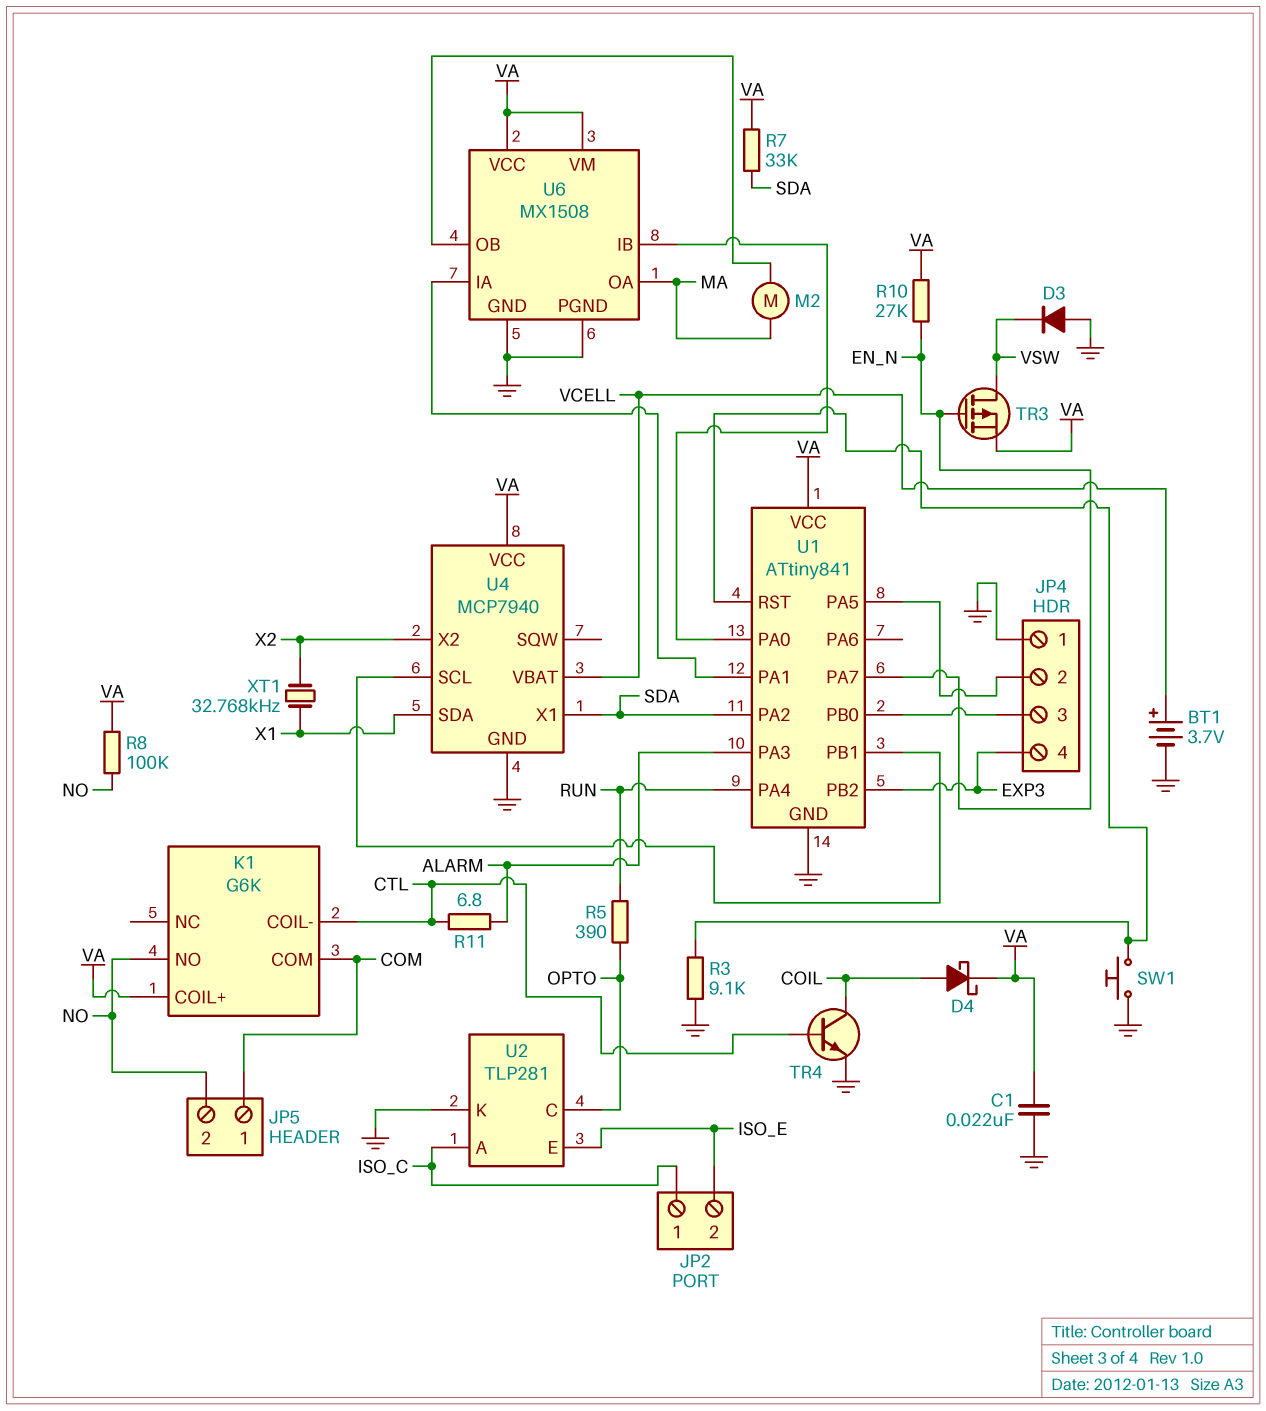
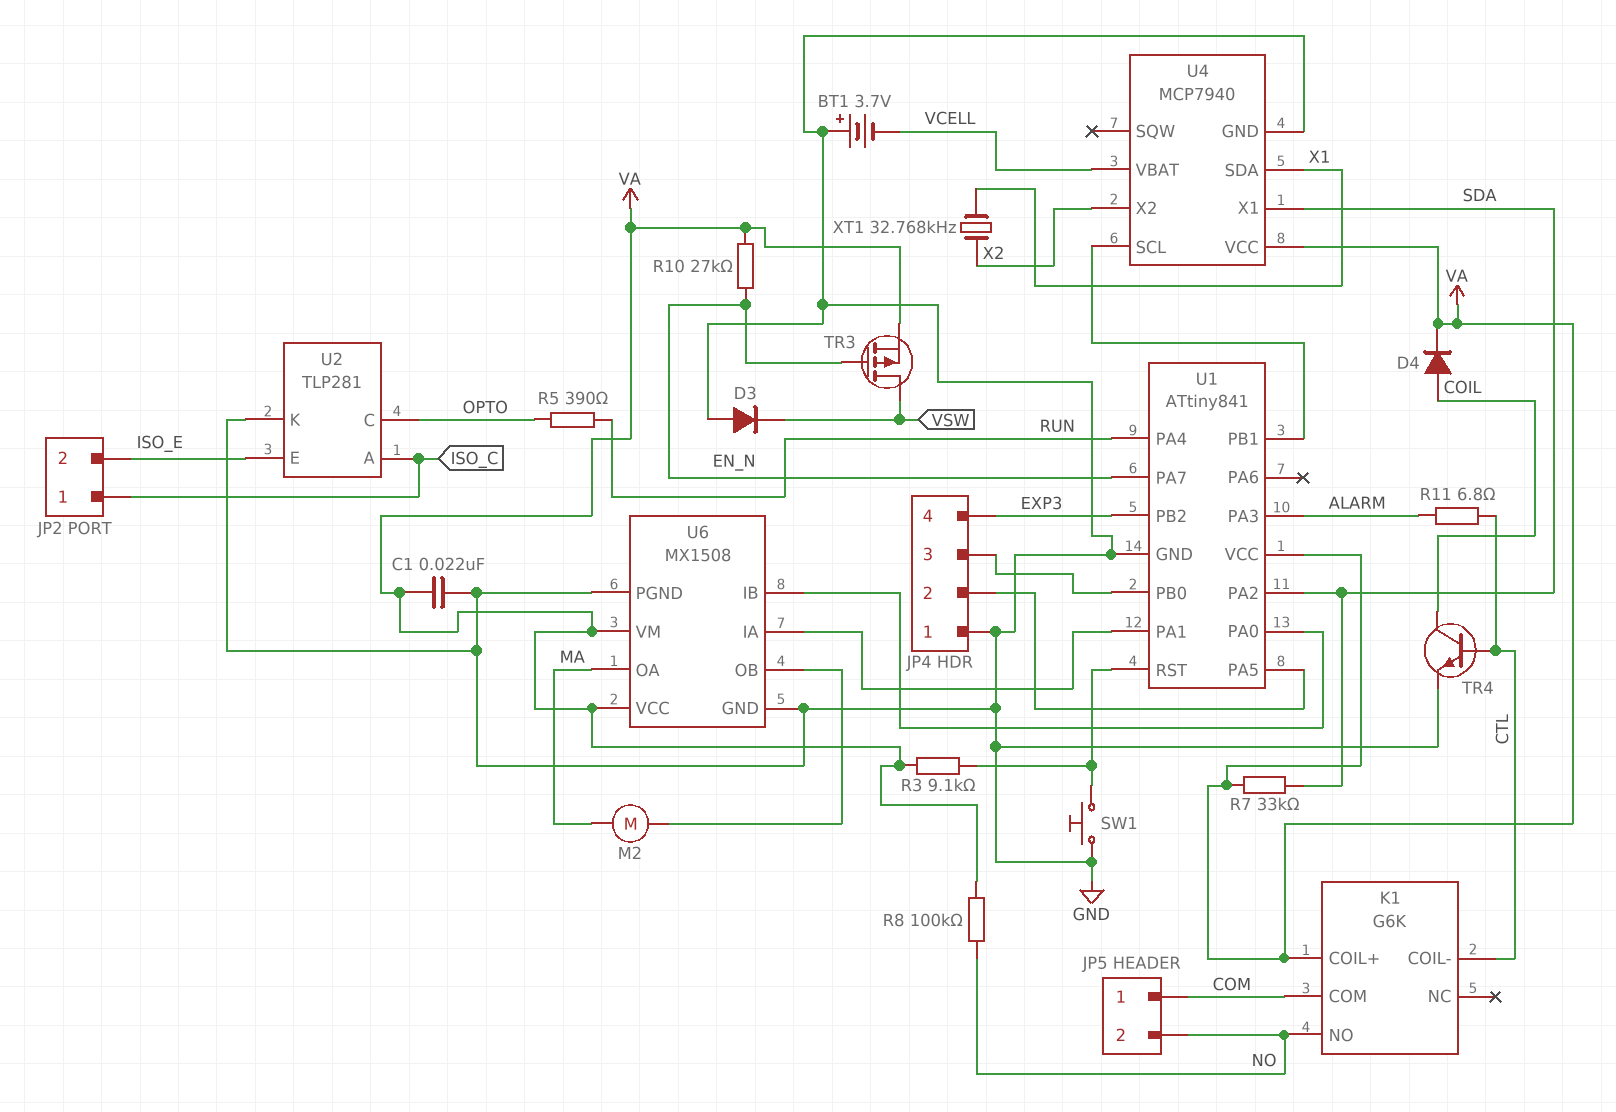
BT1: 3.7V (plus VCELL, minus GND) -> 3.7V (plus GND, minus VCELL)
D4: schottky (A COIL, K VA) -> diode (A COIL, K VA)
R3: 9.1k (GND, U1/RST) -> 9.1k (U1/RST, VA)

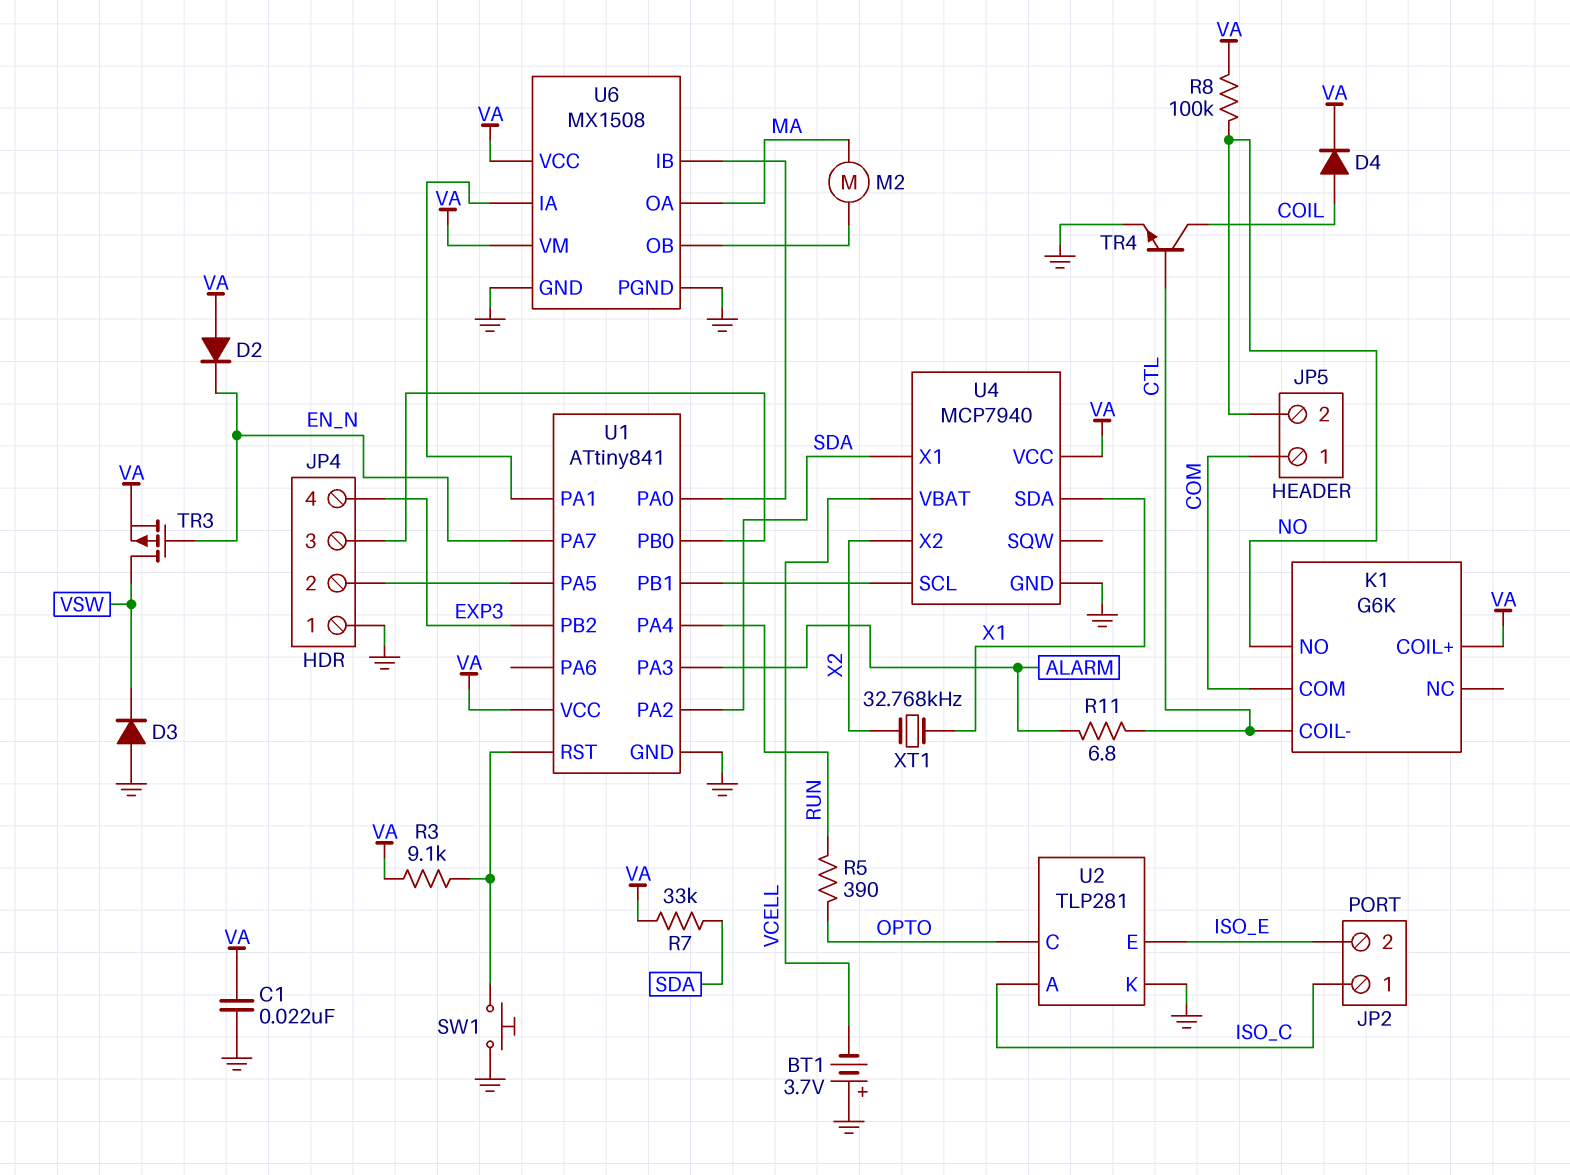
D2: none -> diode (A VA, K EN_N)
R10: 27k (EN_N, VA) -> none

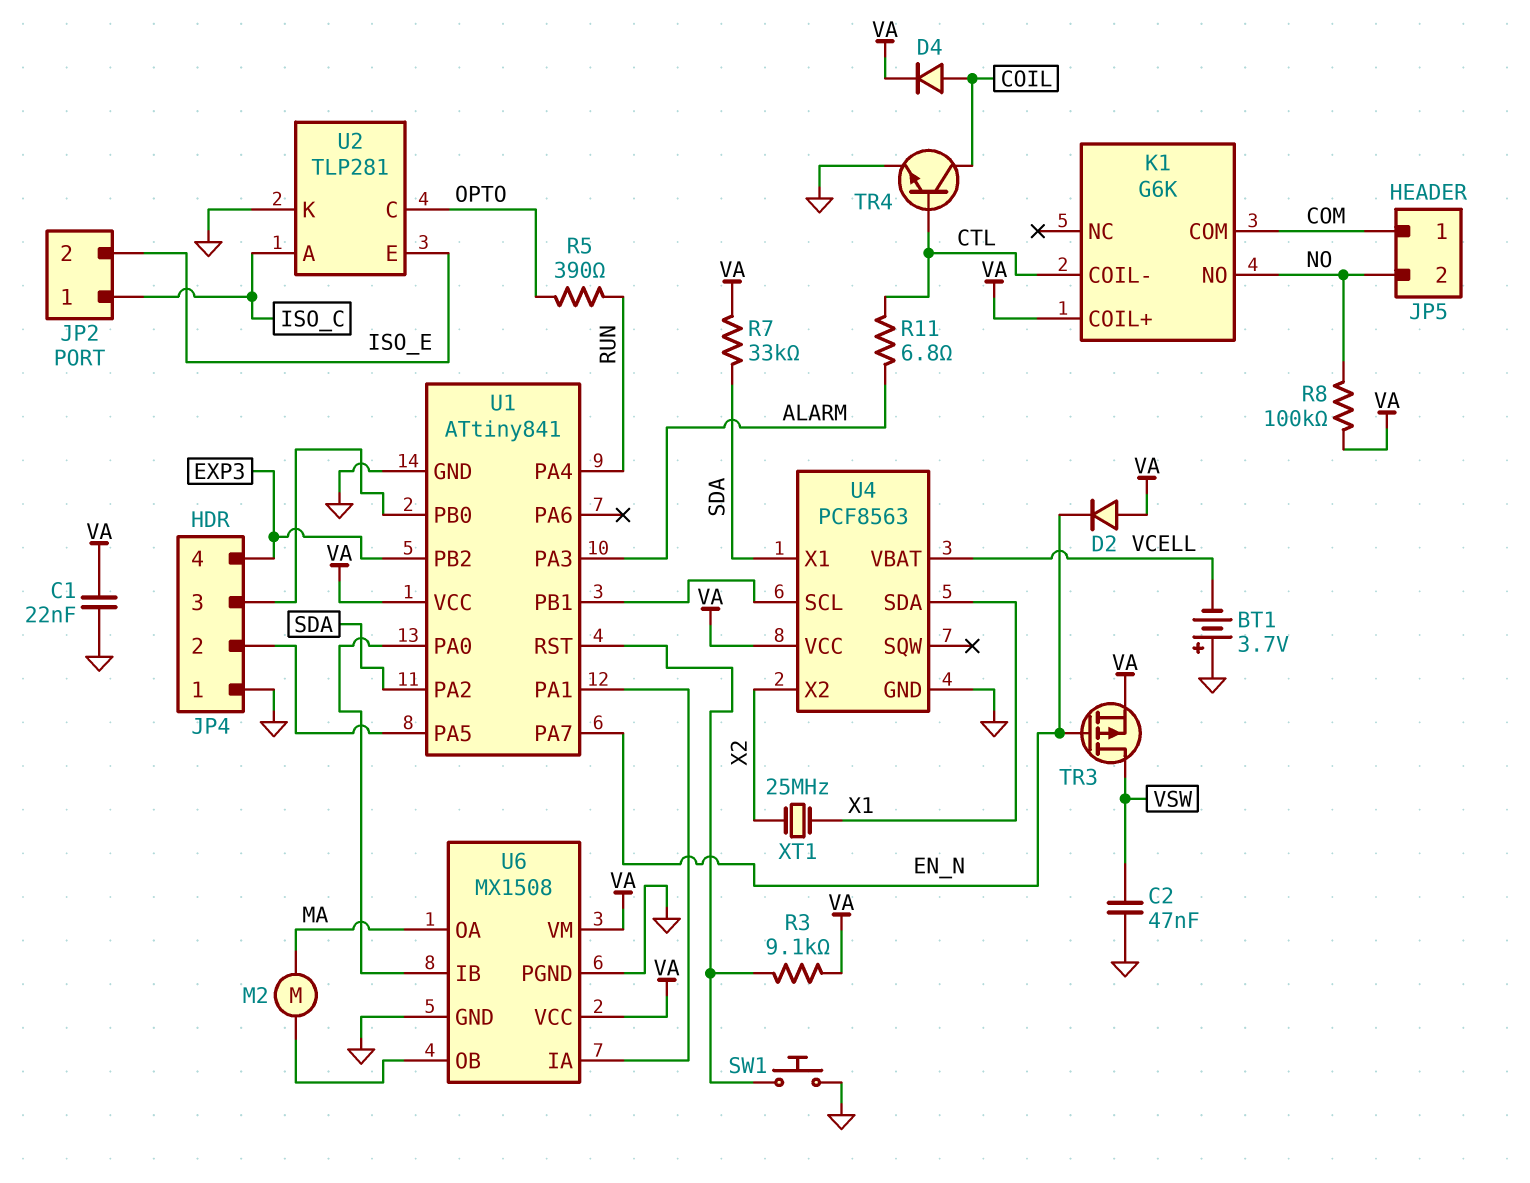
C2: none -> 47nF (GND, VSW)
D3: diode (A GND, K VSW) -> none
U4: MCP7940 -> PCF8563
XT1: 32.768kHz (X1, X2) -> 25MHz (X1, X2)

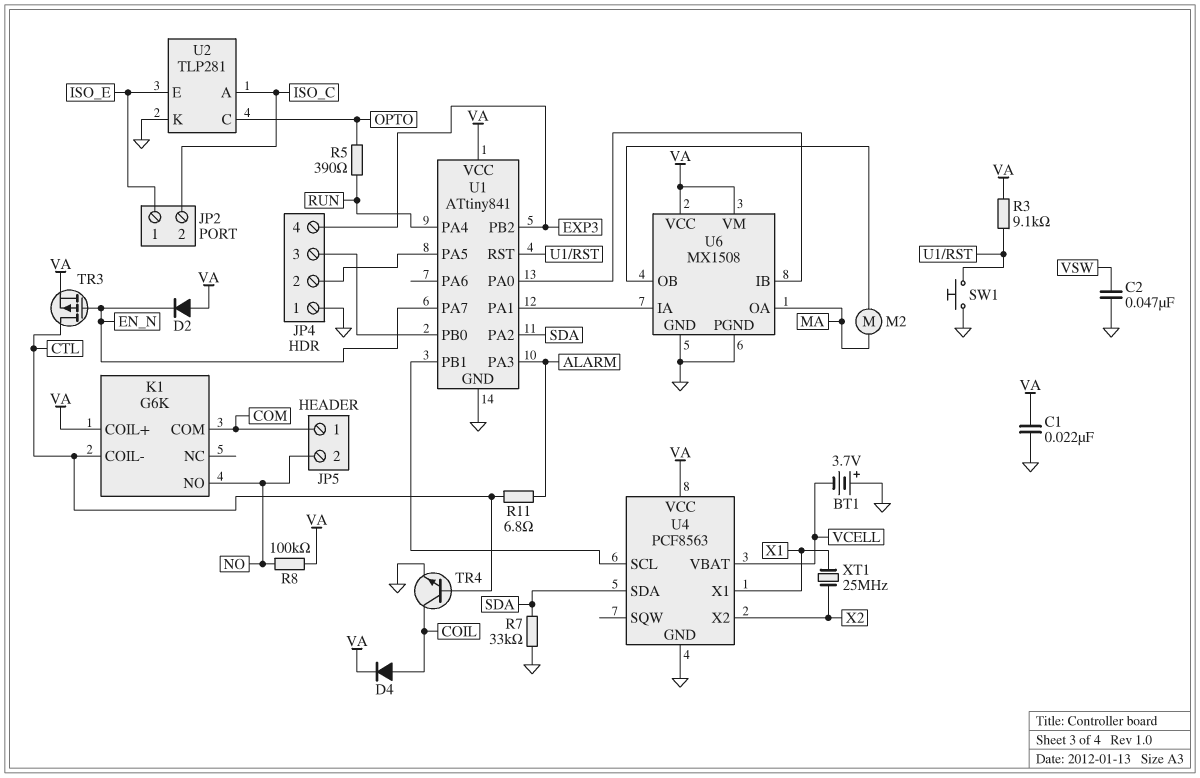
JP2 pin 1: ISO_C -> ISO_E
JP2 pin 2: ISO_E -> ISO_C
R7: 33k (SDA, VA) -> 33k (GND, SDA)
TR3: PMOS (G EN_N, D VSW, S VA) -> PMOS (G EN_N, D CTL, S VA)
U4 pin SDA: X1 -> SDA
U4 pin X1: SDA -> X1

